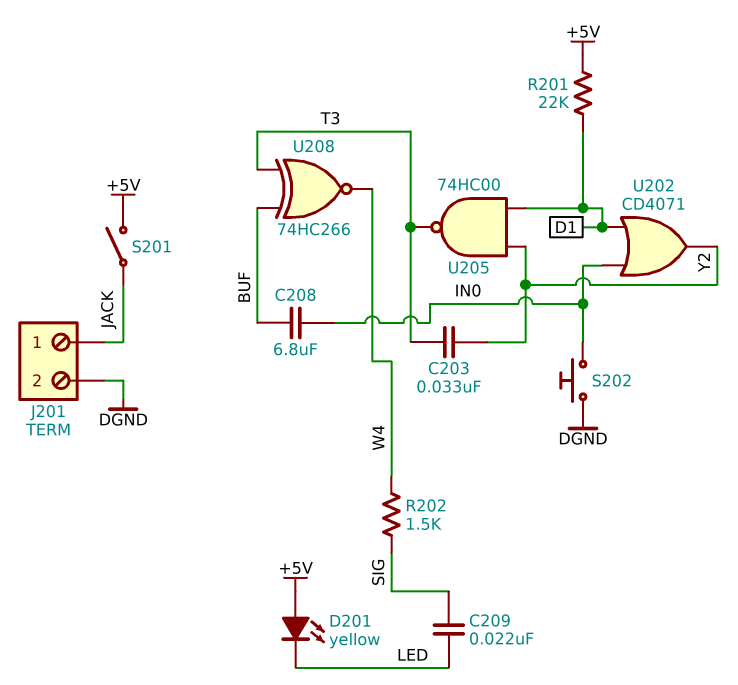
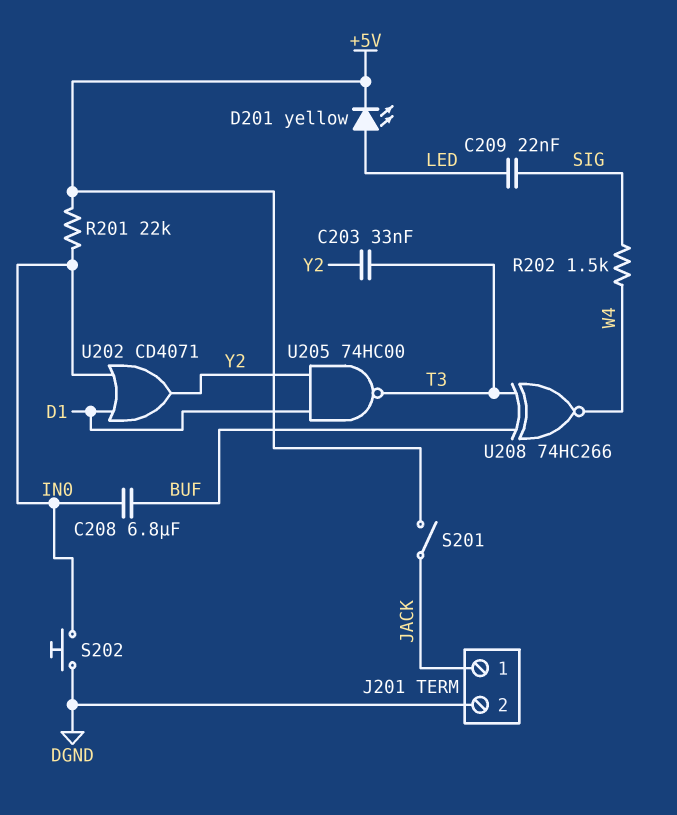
D201: LED yellow (A +5V, K LED) -> LED yellow (A LED, K +5V)
R201: 22k (+5V, D1) -> 22k (+5V, IN0)

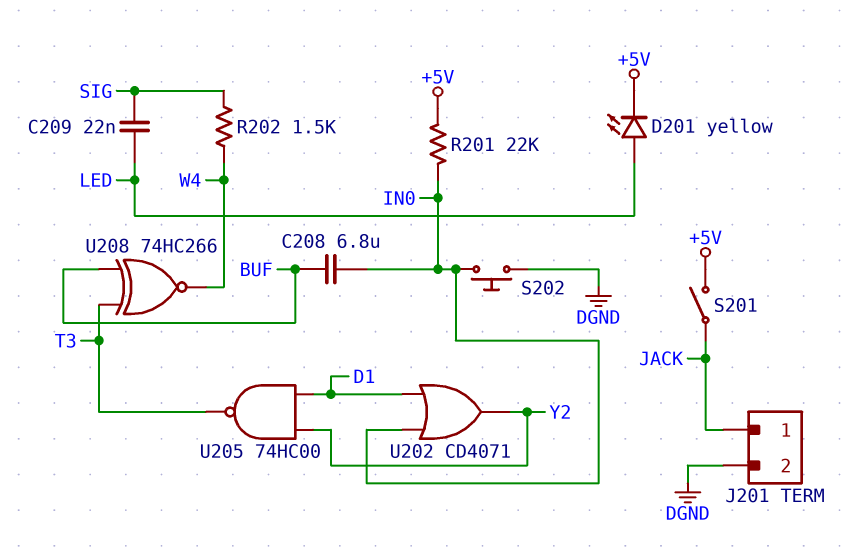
C203: 33nF (T3, Y2) -> none

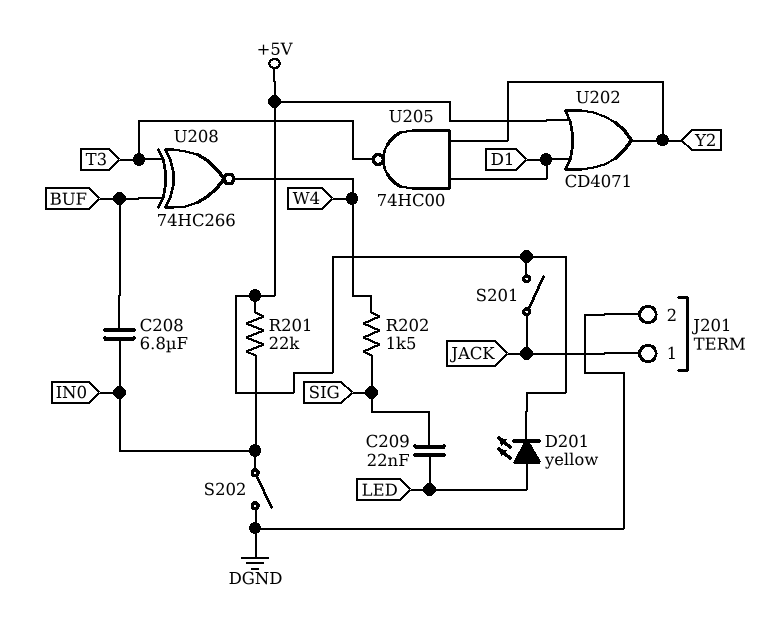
S202: button (DGND, IN0) -> switch (DGND, IN0)
U202: OR CD4071 (in D1, in IN0, out Y2) -> OR CD4071 (in +5V, in D1, out Y2)

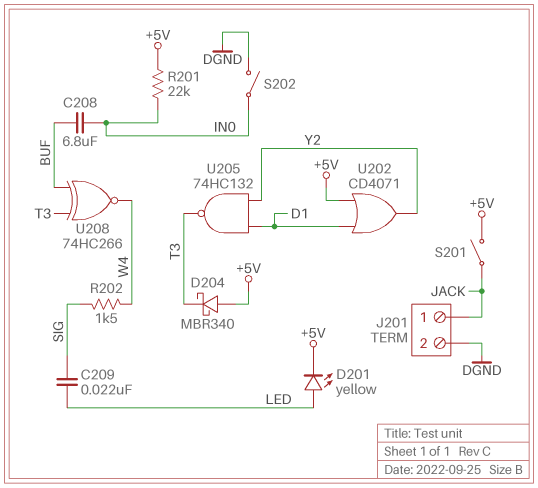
D204: none -> schottky MBR340 (A +5V, K T3)
U205: NAND 74HC00 (in D1, in Y2, out T3) -> NAND 74HC132 (in D1, in Y2, out T3)

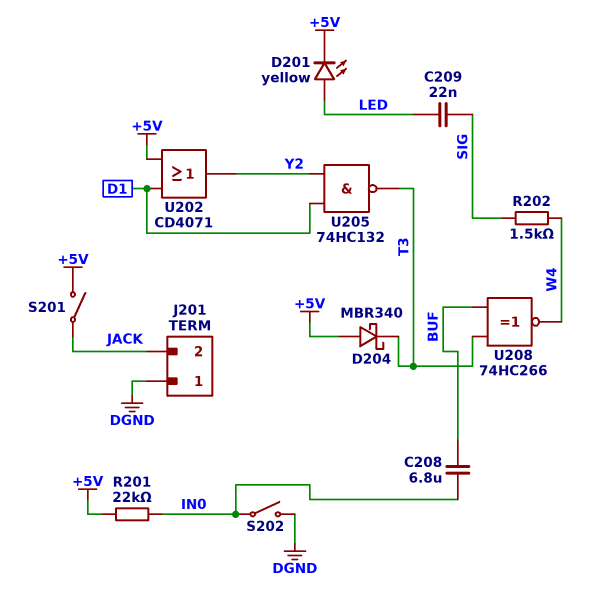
J201 pin 1: JACK -> DGND
J201 pin 2: DGND -> JACK

